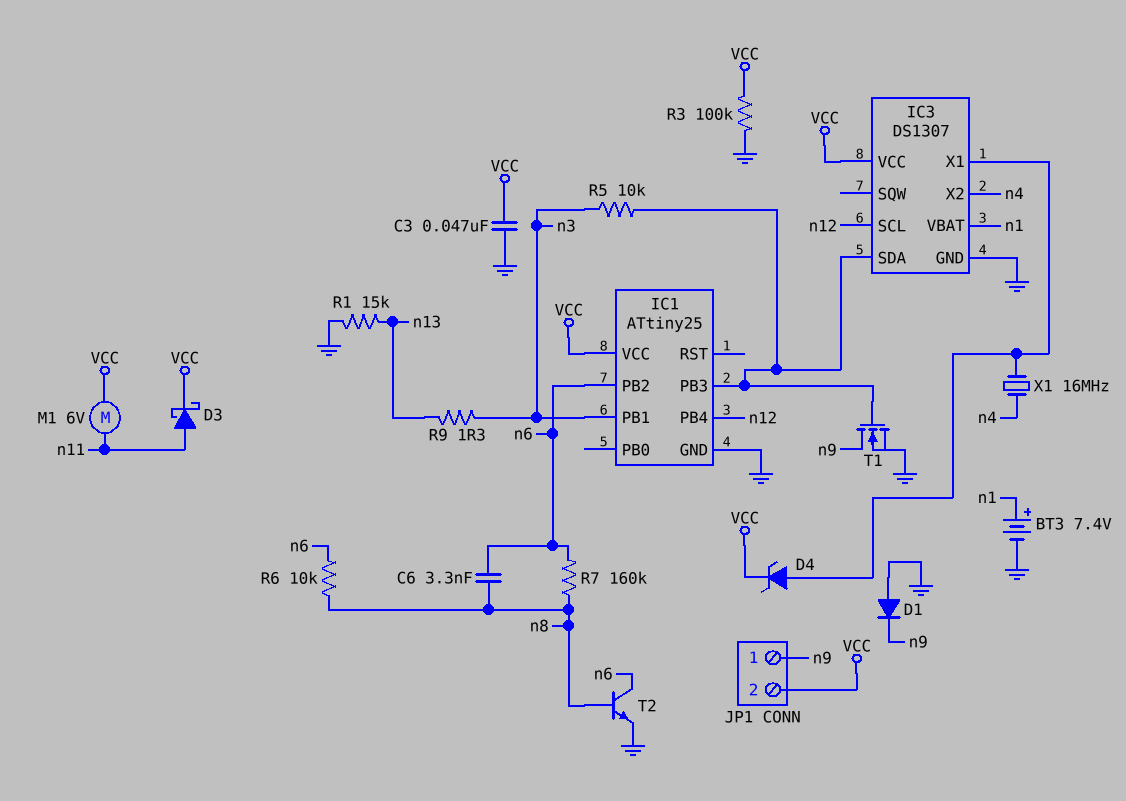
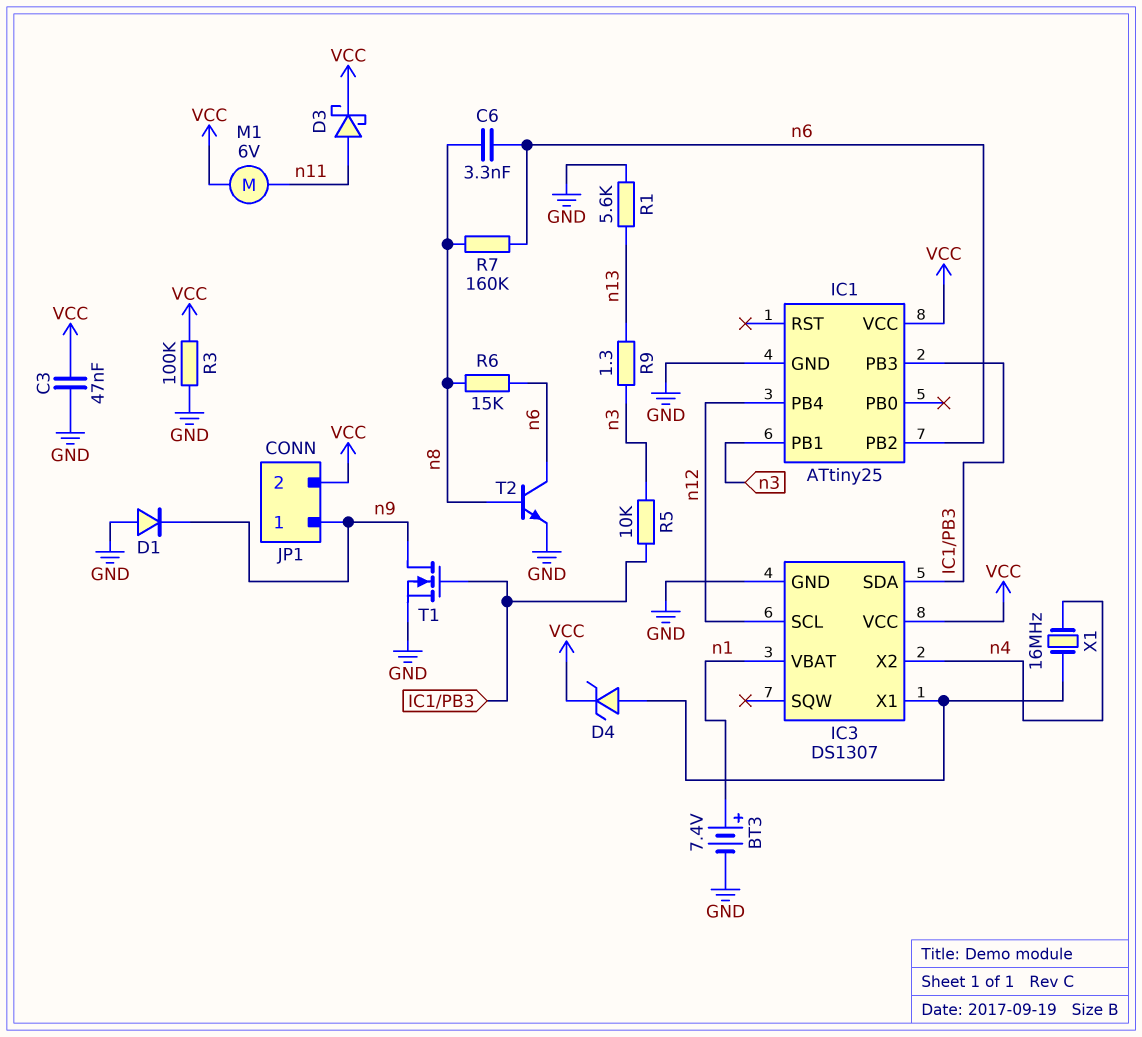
R1: 15k (GND, n13) -> 5.6k (GND, n13)
R6: 10k (n6, n8) -> 15k (n6, n8)

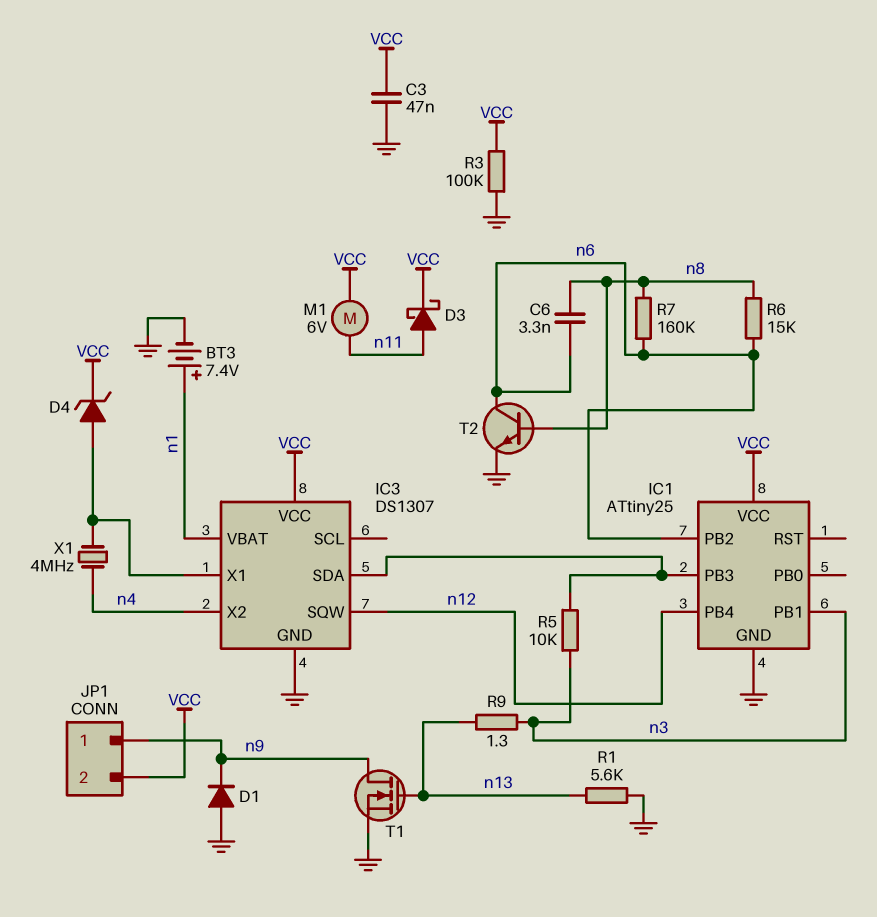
IC3 pin SCL: n12 -> none
IC3 pin SQW: none -> n12
T1: NMOS (G IC1/PB3, D n9, S GND) -> NMOS (G n13, D n9, S GND)
X1: 16MHz (IC3/X1, n4) -> 4MHz (IC3/X1, n4)

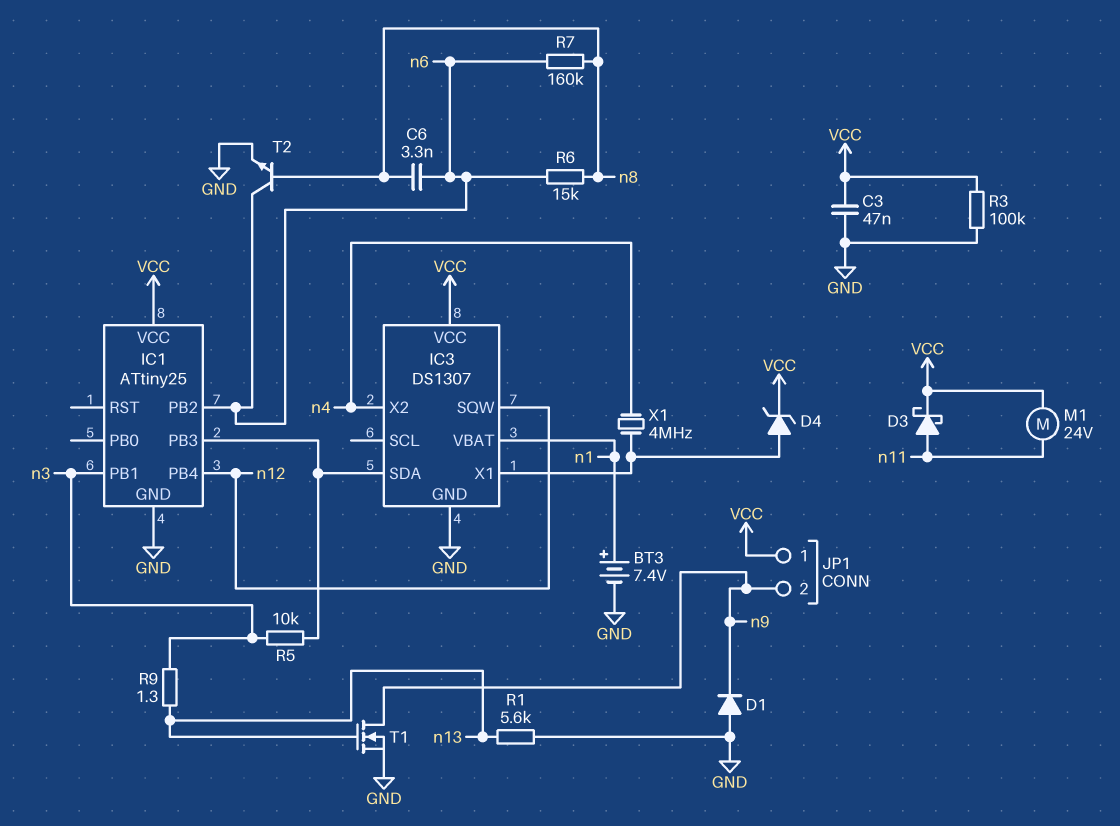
JP1 pin 1: n9 -> VCC
JP1 pin 2: VCC -> n9
M1: motor 6V (VCC, n11) -> motor 24V (VCC, n11)

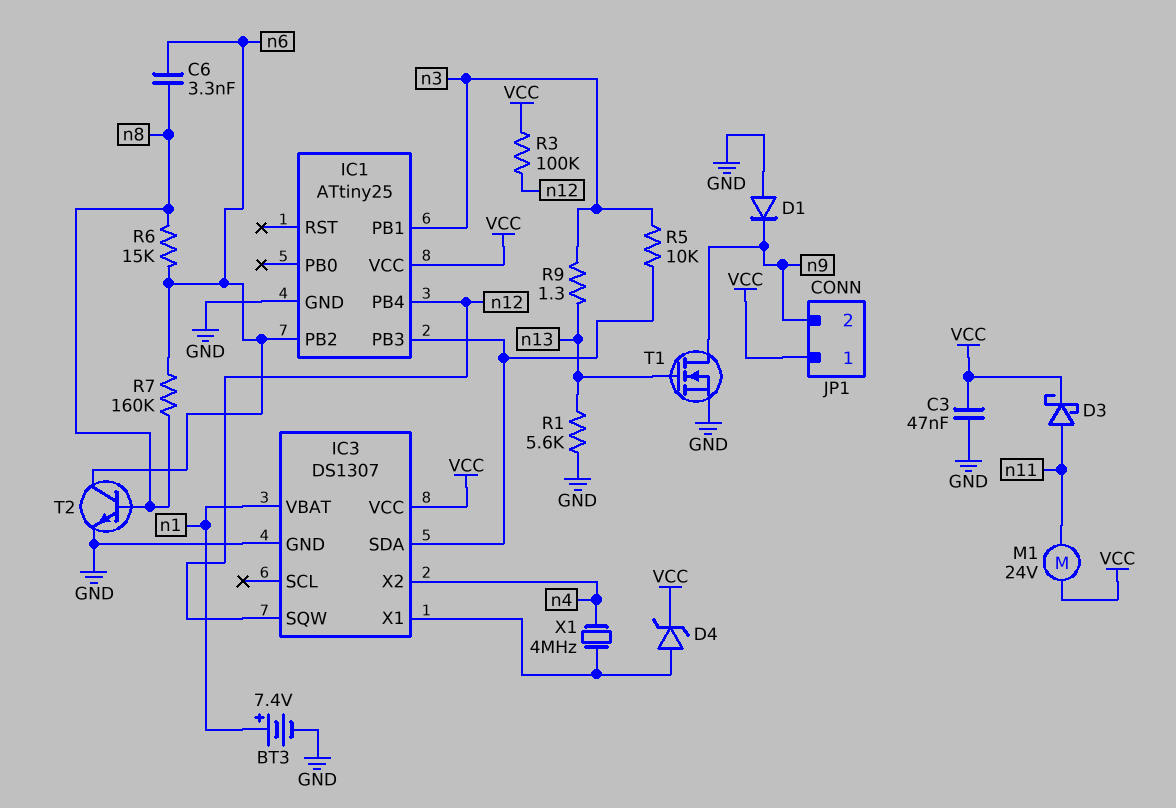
R3: 100k (GND, VCC) -> 100k (VCC, n12)

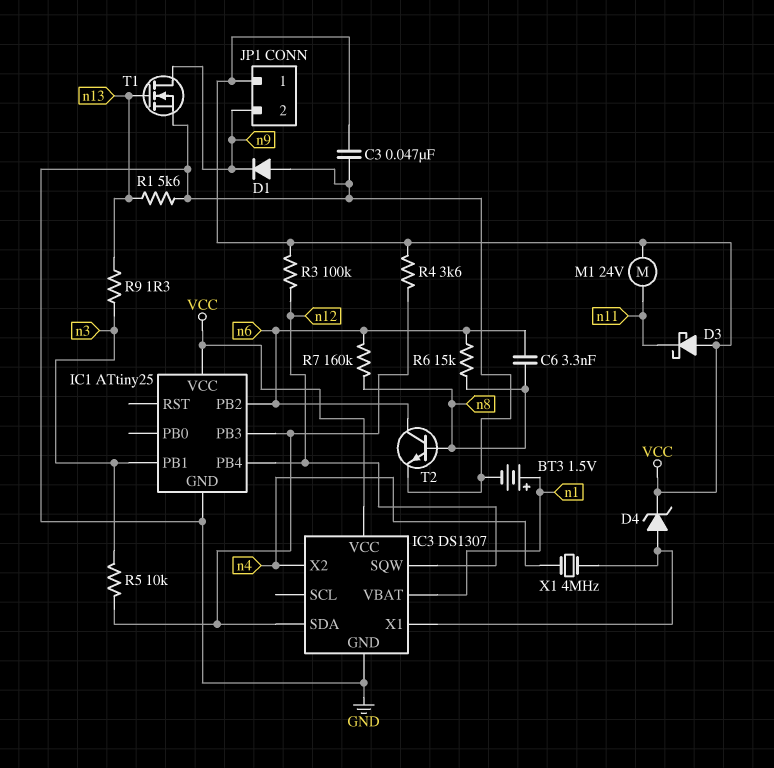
BT3: 7.4V (plus n1, minus GND) -> 1.5V (plus n1, minus GND)
D3: schottky (A n11, K VCC) -> schottky (A VCC, K n11)
R4: none -> 3.6k (IC1/PB3, VCC)

